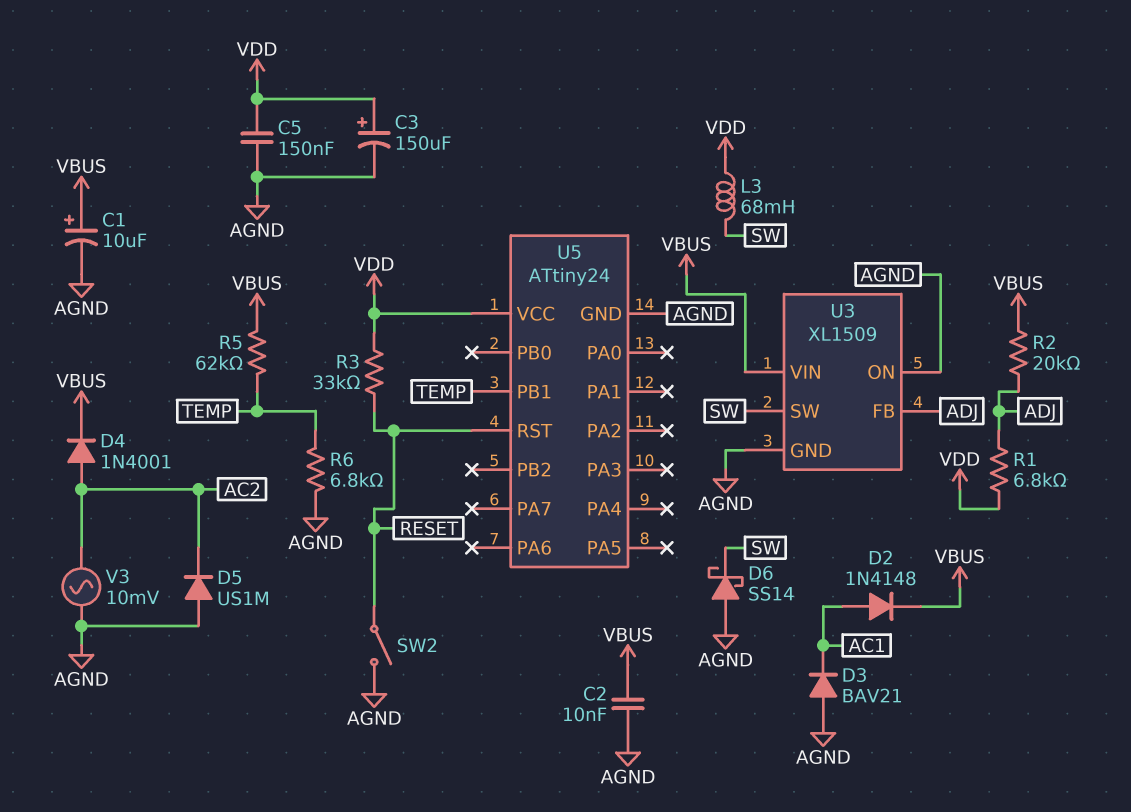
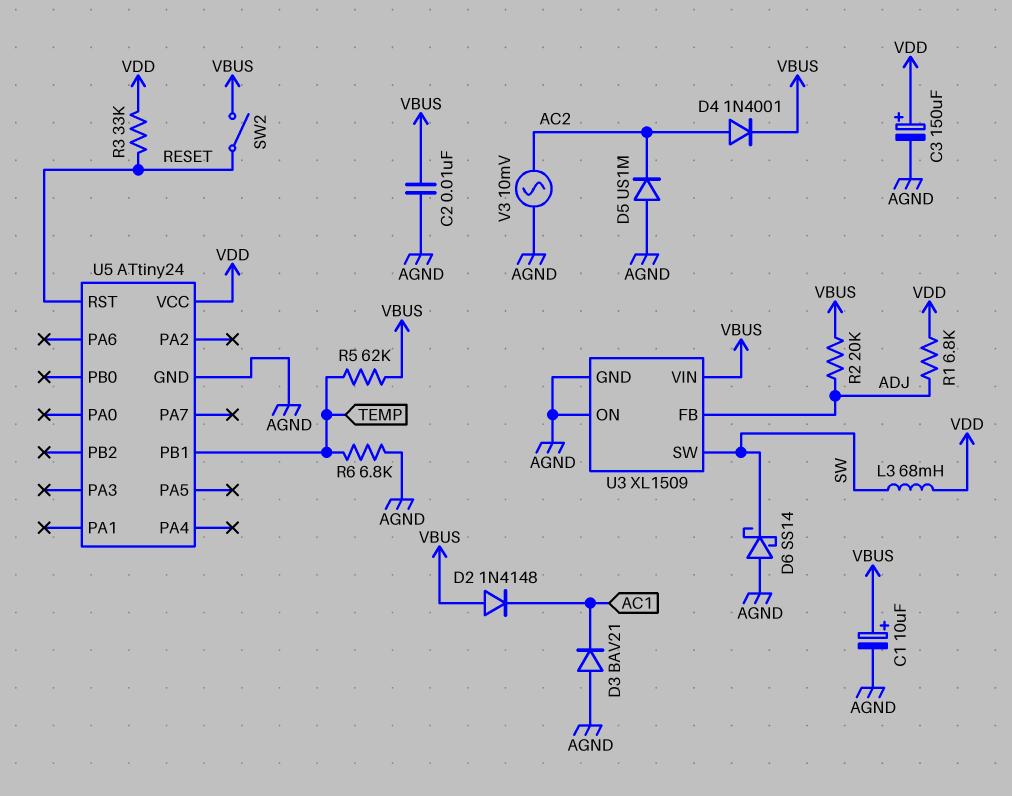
C5: 150nF (AGND, VDD) -> none
D2: diode 1N4148 (A AC1, K VBUS) -> diode 1N4148 (A VBUS, K AC1)
SW2: switch (AGND, RESET) -> switch (RESET, VBUS)

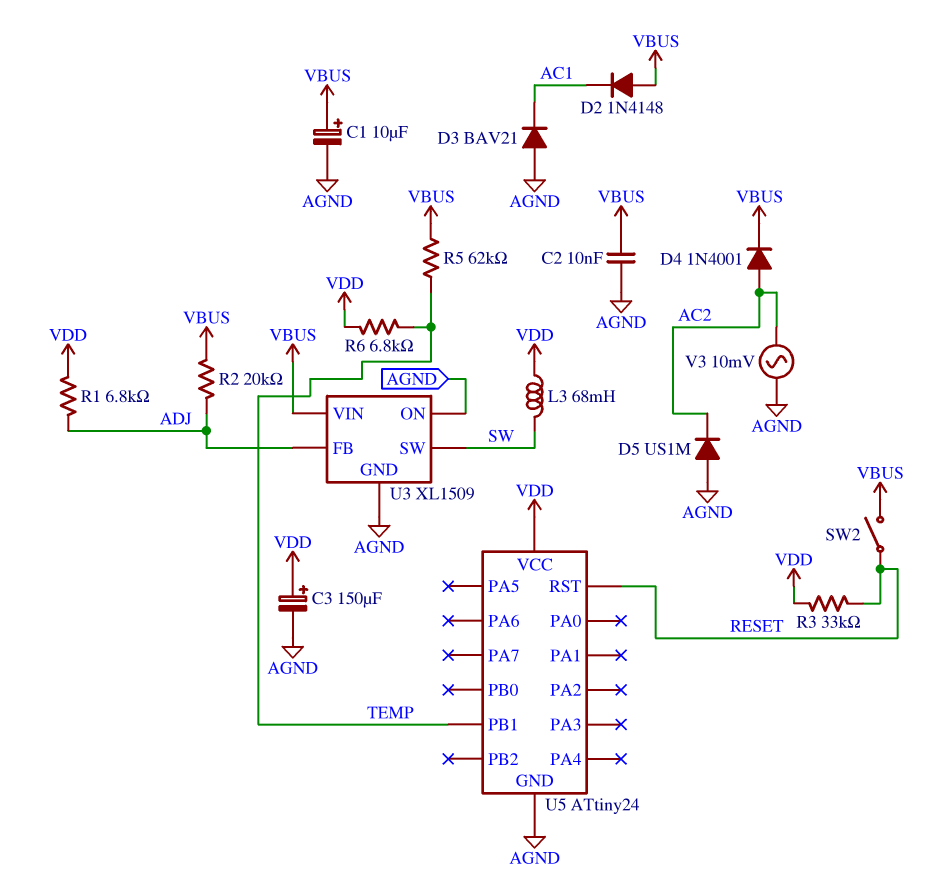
D6: schottky SS14 (A AGND, K SW) -> none
R6: 6.8k (AGND, TEMP) -> 6.8k (TEMP, VDD)

